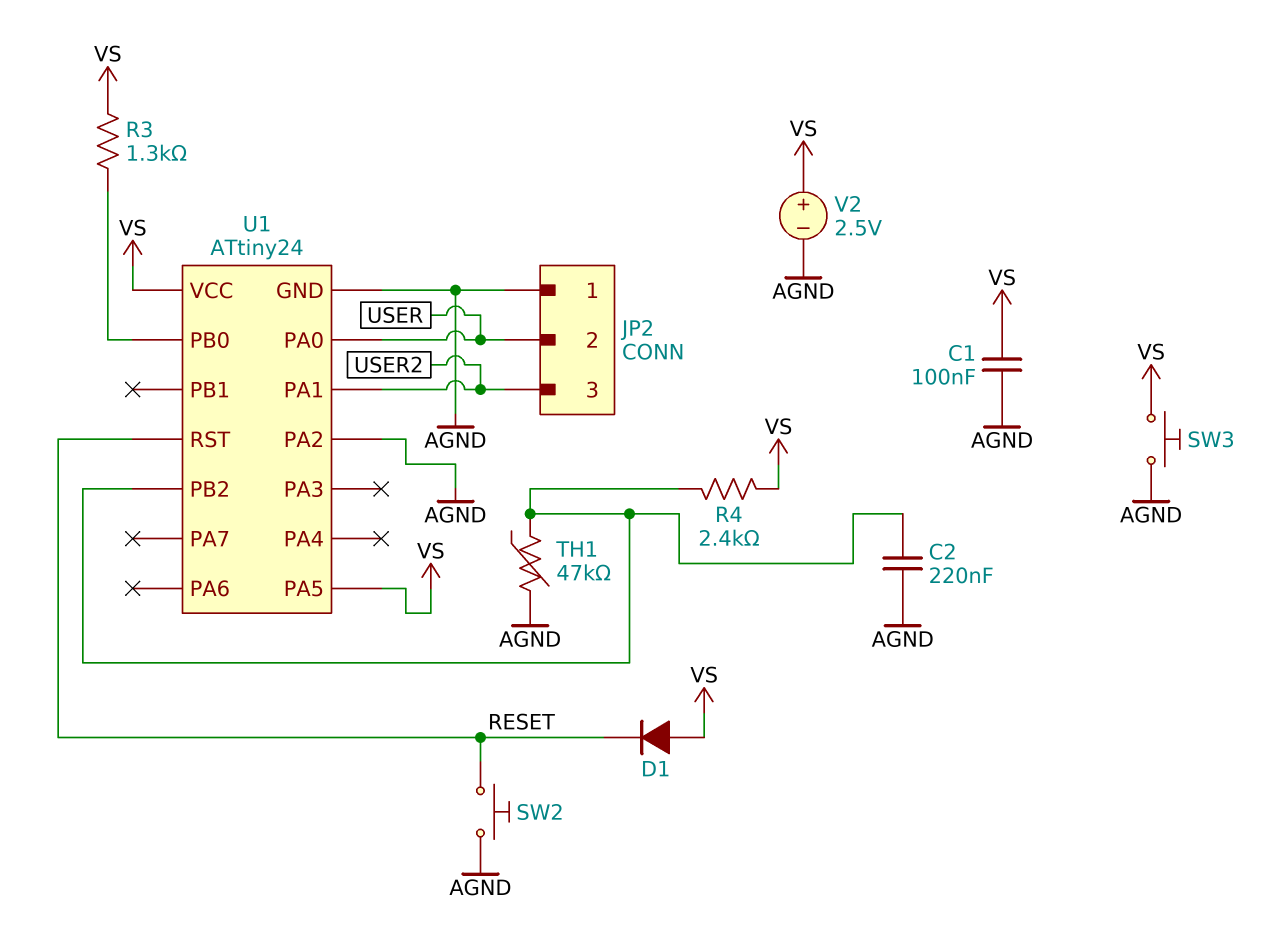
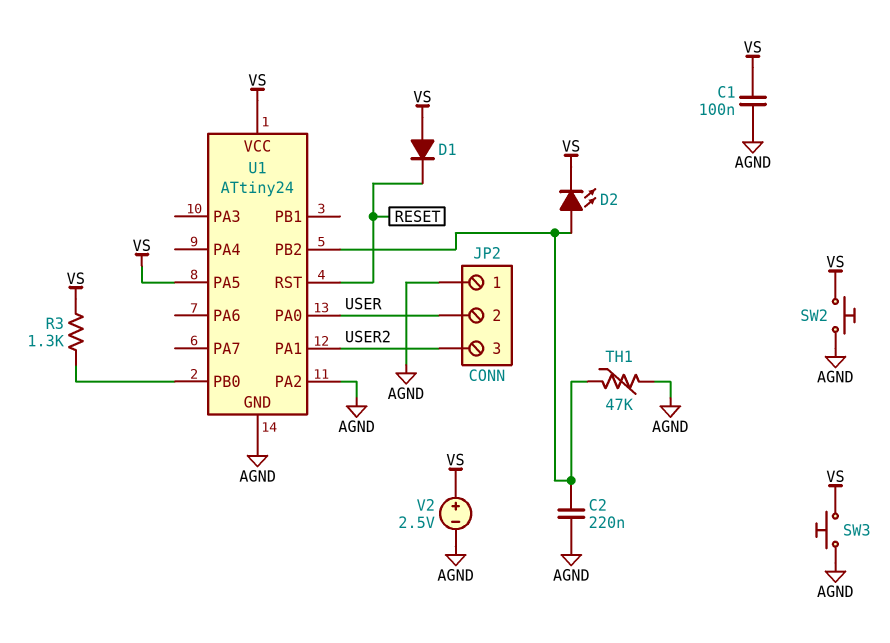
D2: none -> LED (A U1/PB2, K VS)
R4: 2.4k (U1/PB2, VS) -> none
SW2: button (AGND, RESET) -> button (AGND, VS)

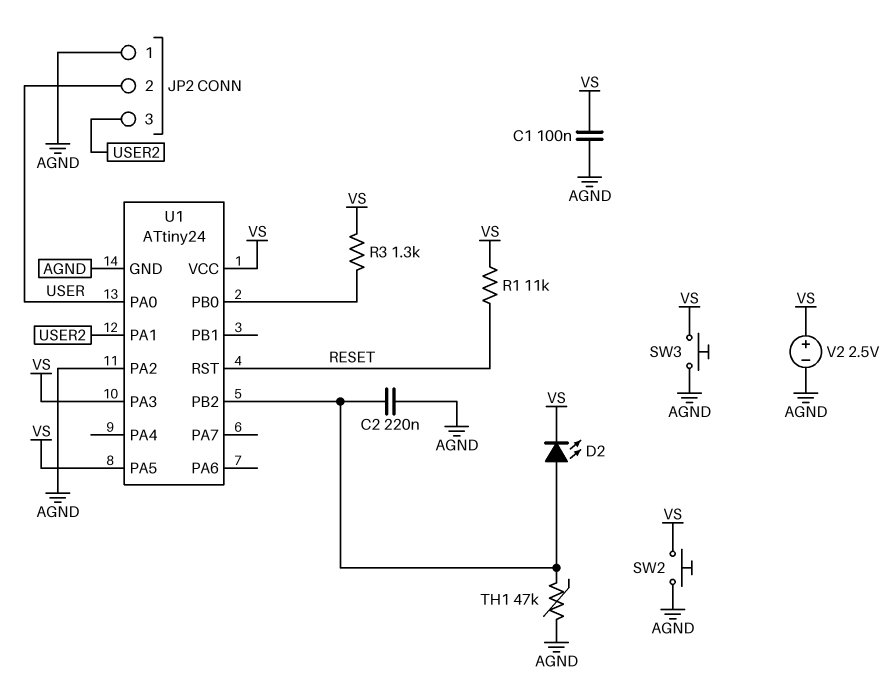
D1: diode (A VS, K RESET) -> none
R1: none -> 11k (RESET, VS)
U1 pin PA3: none -> VS

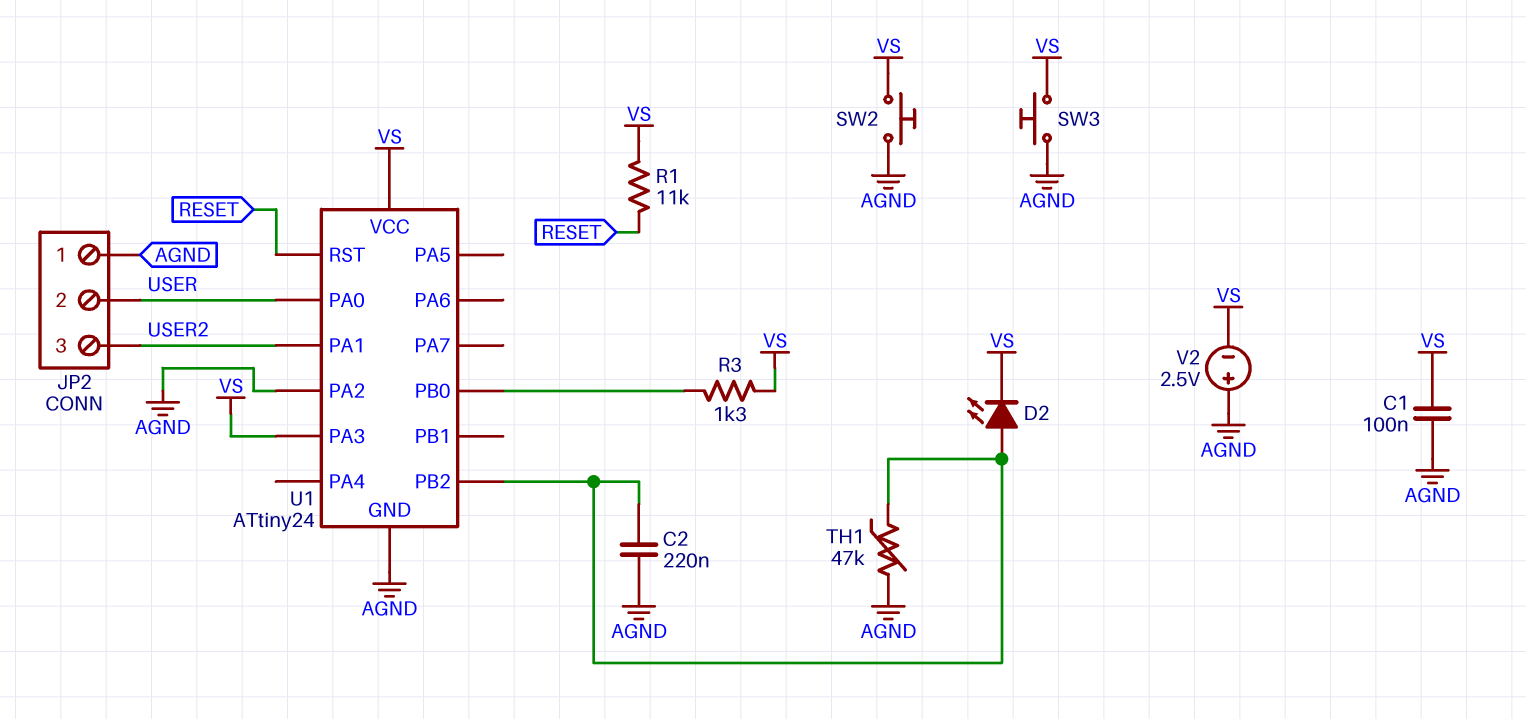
U1 pin PA5: VS -> none
V2: 2.5V (plus VS, minus AGND) -> 2.5V (plus AGND, minus VS)

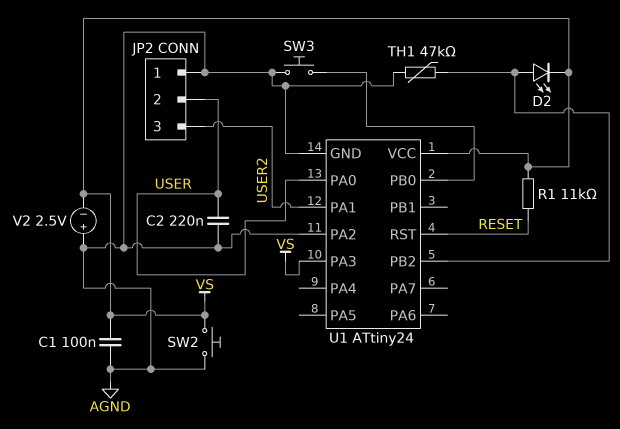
C2: 220nF (AGND, U1/PB2) -> 220nF (AGND, USER)
R3: 1.3k (U1/PB0, VS) -> none
SW3: button (AGND, VS) -> button (AGND, U1/PB0)

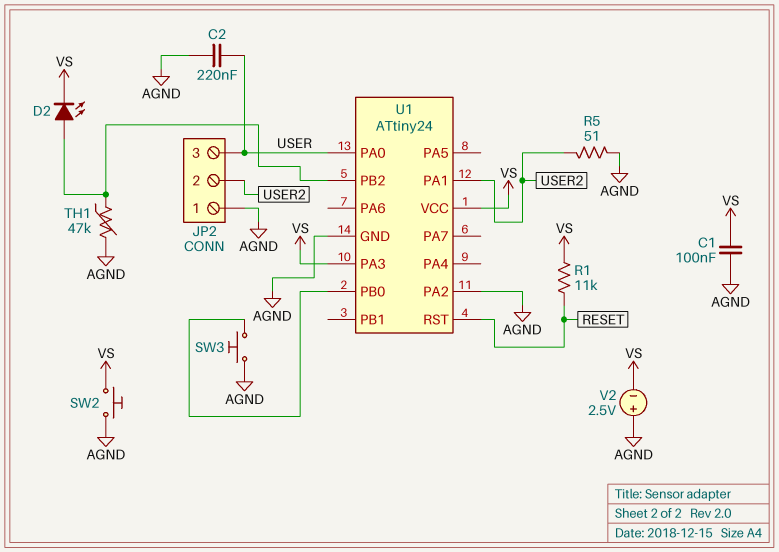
JP2 pin 2: USER -> USER2
JP2 pin 3: USER2 -> USER
R5: none -> 51 (AGND, USER2)

